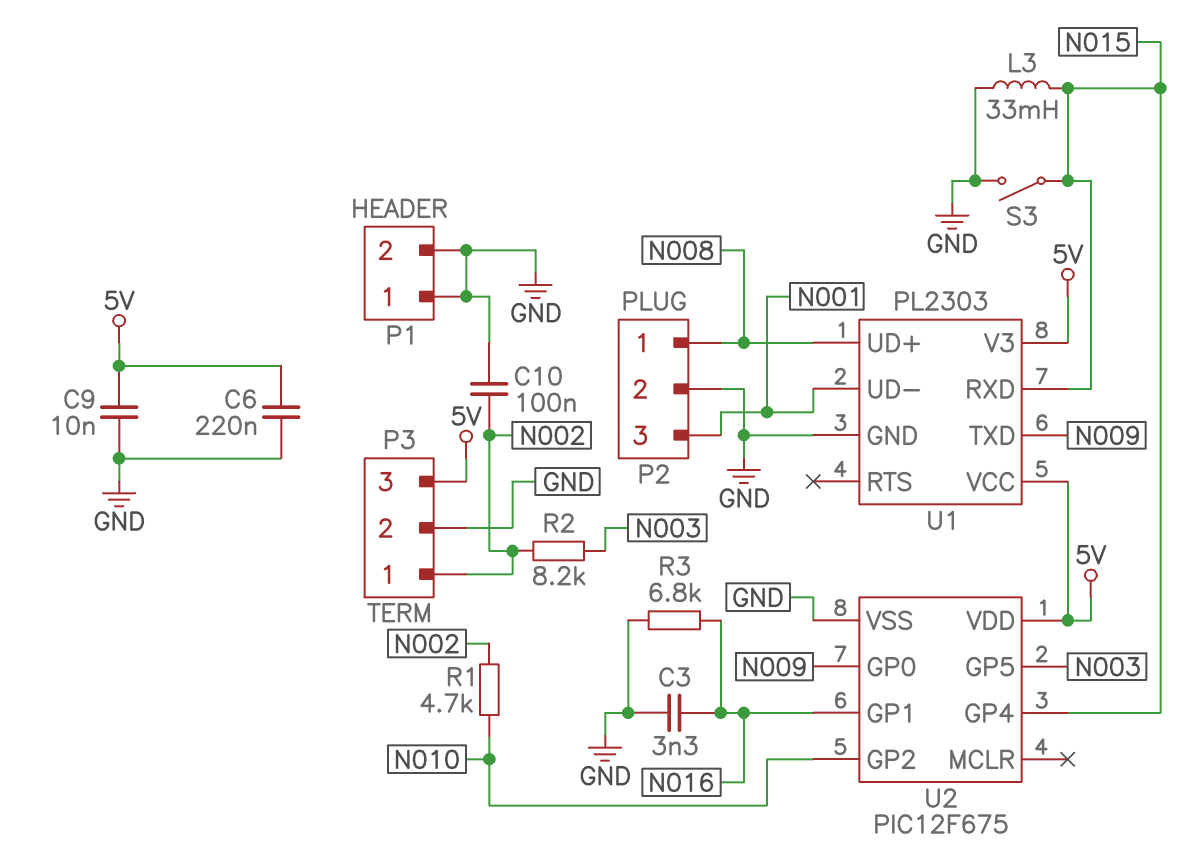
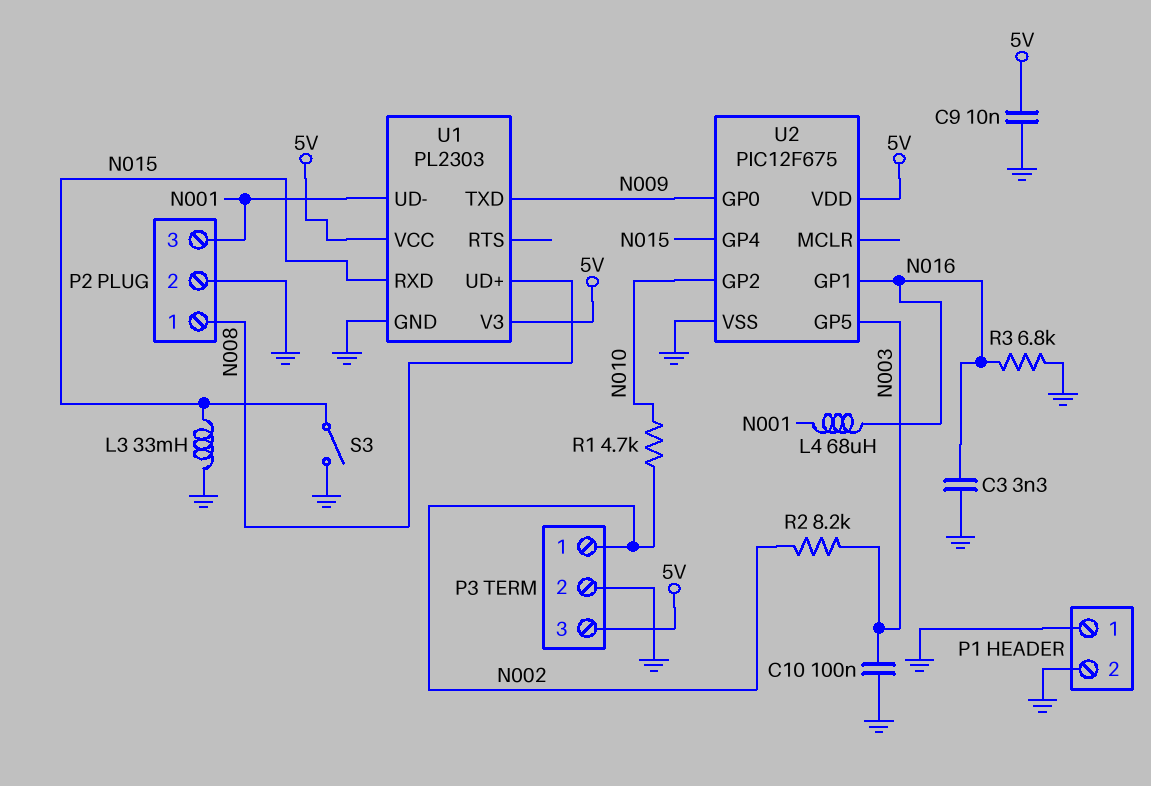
C6: 220nF (5V, GND) -> none
C10: 100nF (GND, N002) -> 100nF (GND, N003)
L4: none -> 68uH (N001, N016)

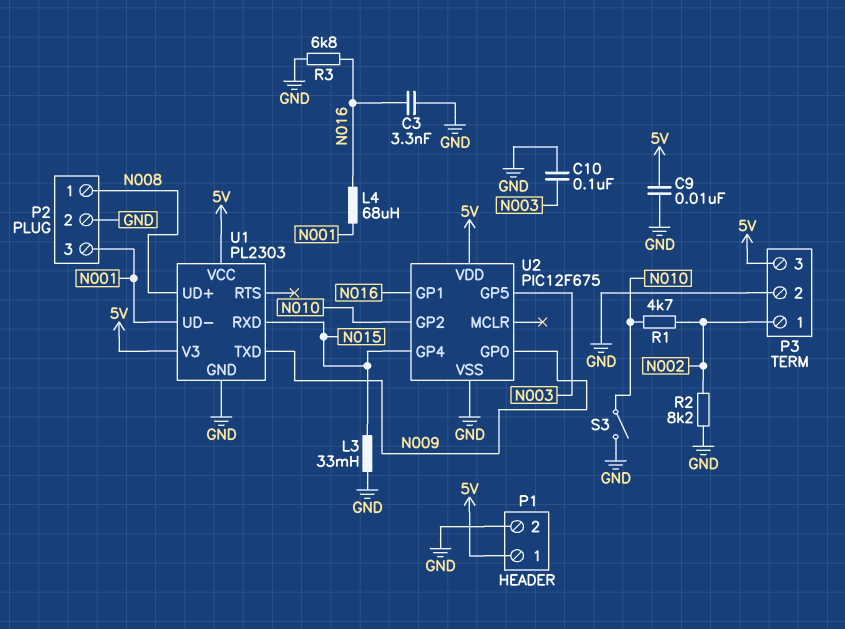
P1 pin 1: GND -> 5V
R2: 8.2k (N002, N003) -> 8.2k (GND, N002)
S3: switch (GND, N015) -> switch (GND, N010)

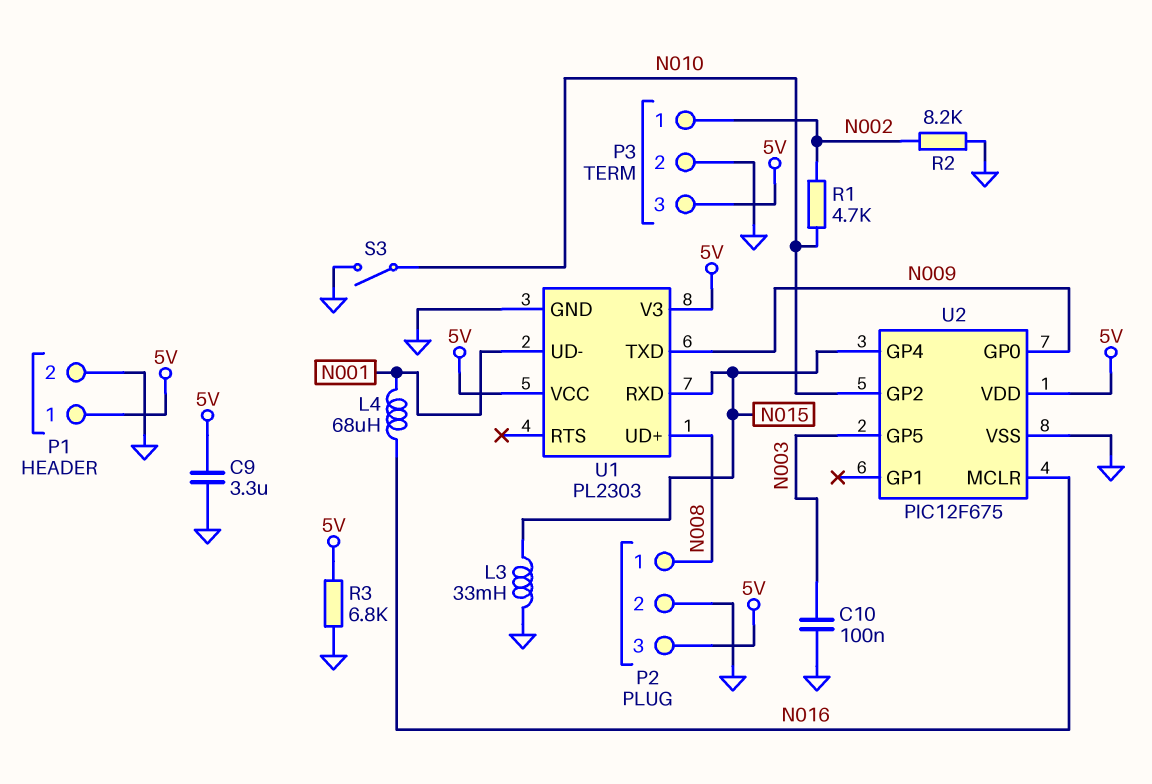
C3: 3.3nF (GND, N016) -> none
C9: 10nF (5V, GND) -> 3.3uF (5V, GND)
P2 pin 3: N001 -> 5V
R3: 6.8k (GND, N016) -> 6.8k (5V, GND)
U2 pin GP1: N016 -> none
U2 pin MCLR: none -> N016

